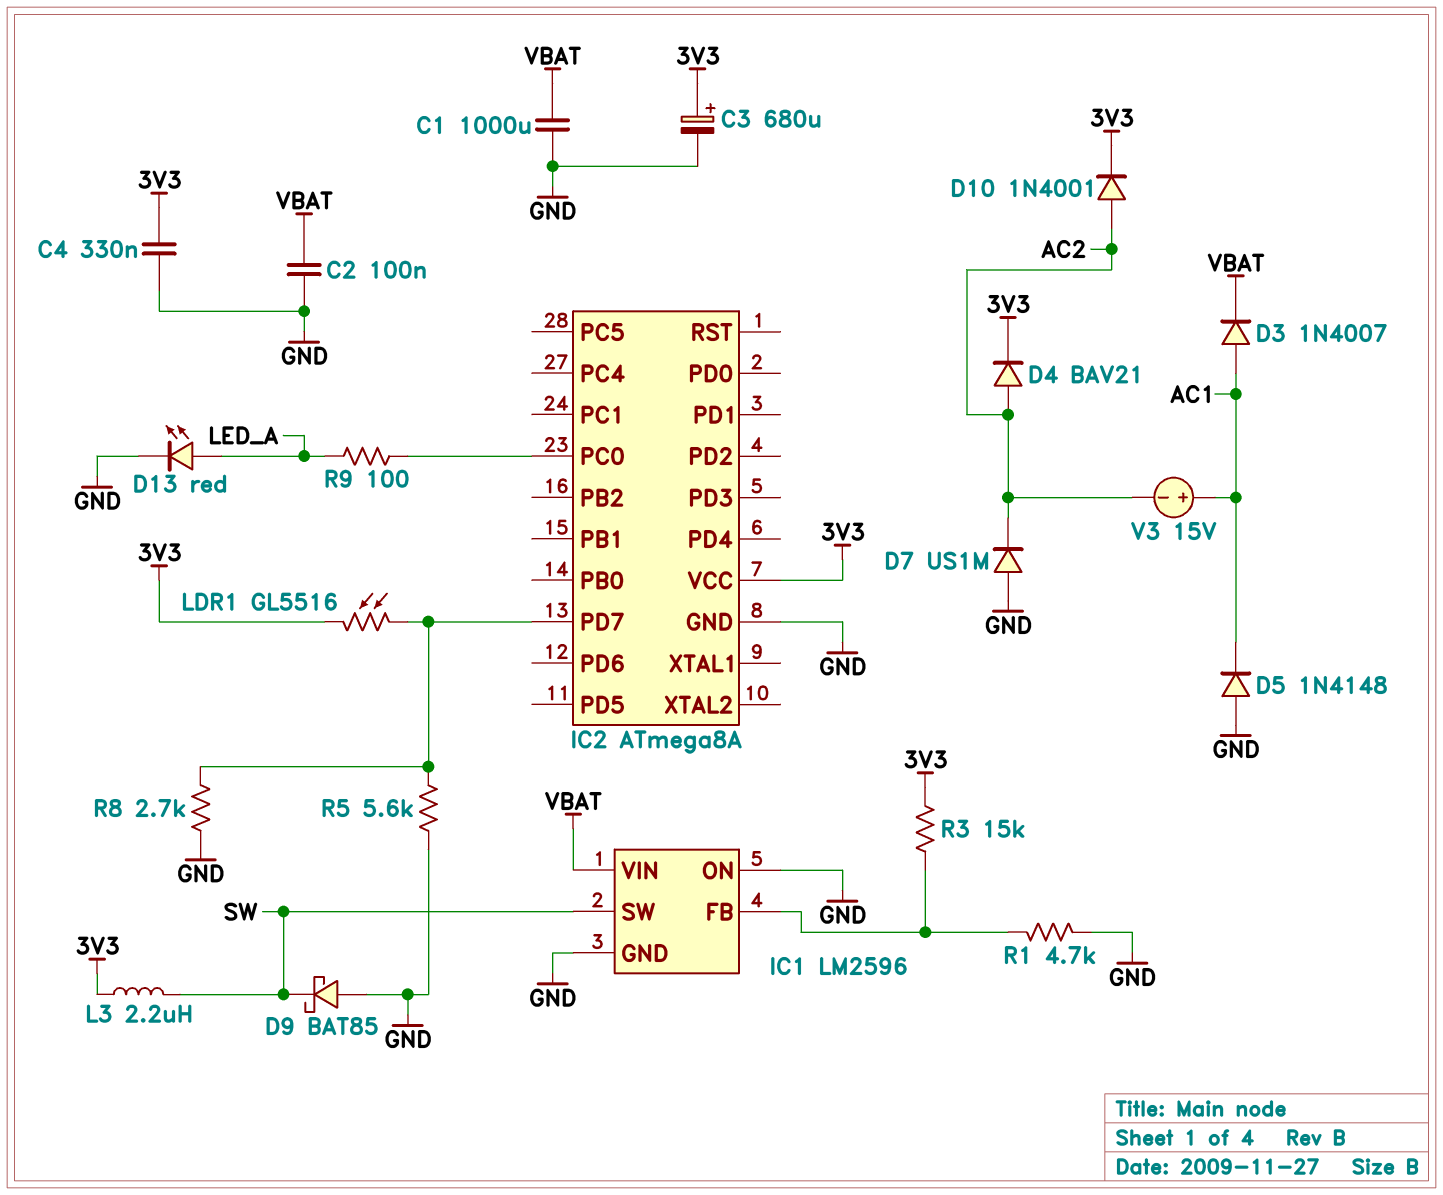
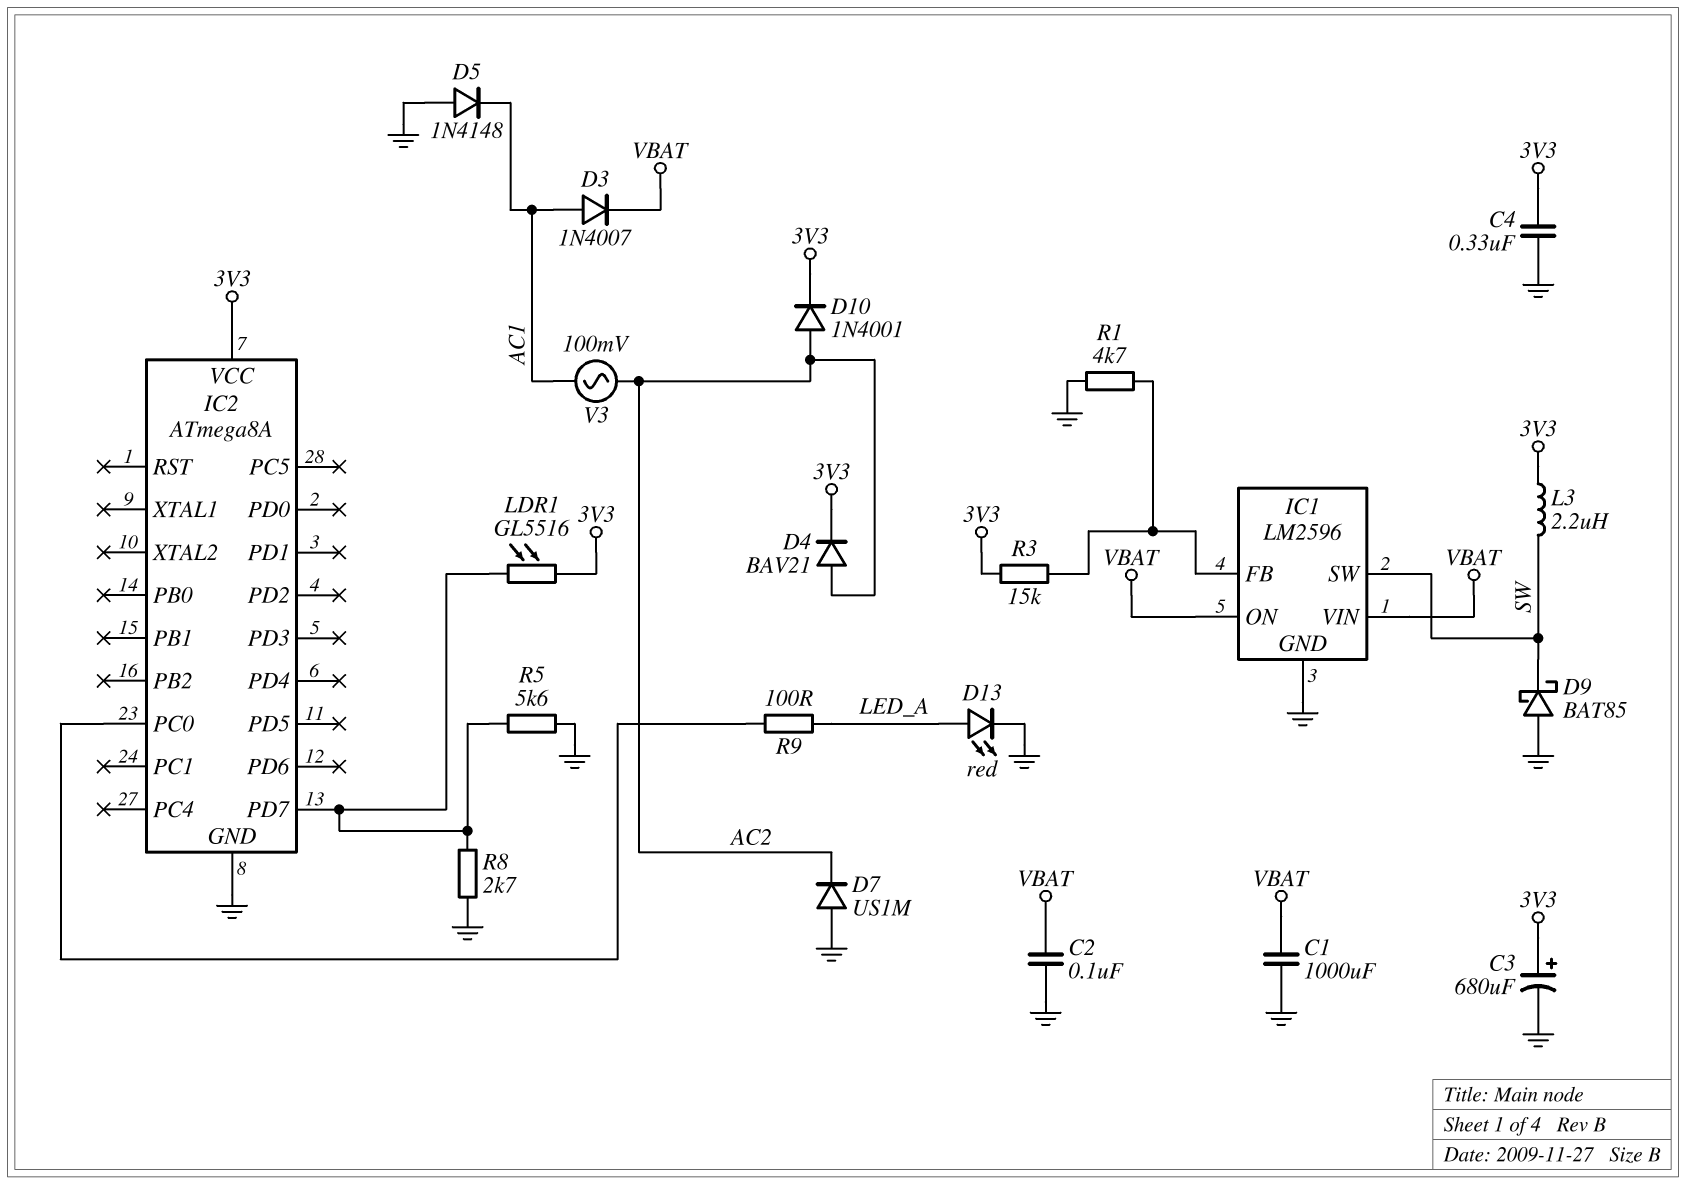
IC1 pin ON: GND -> VBAT
V3: 15V (plus AC1, minus AC2) -> AC 100mV (AC1, AC2)

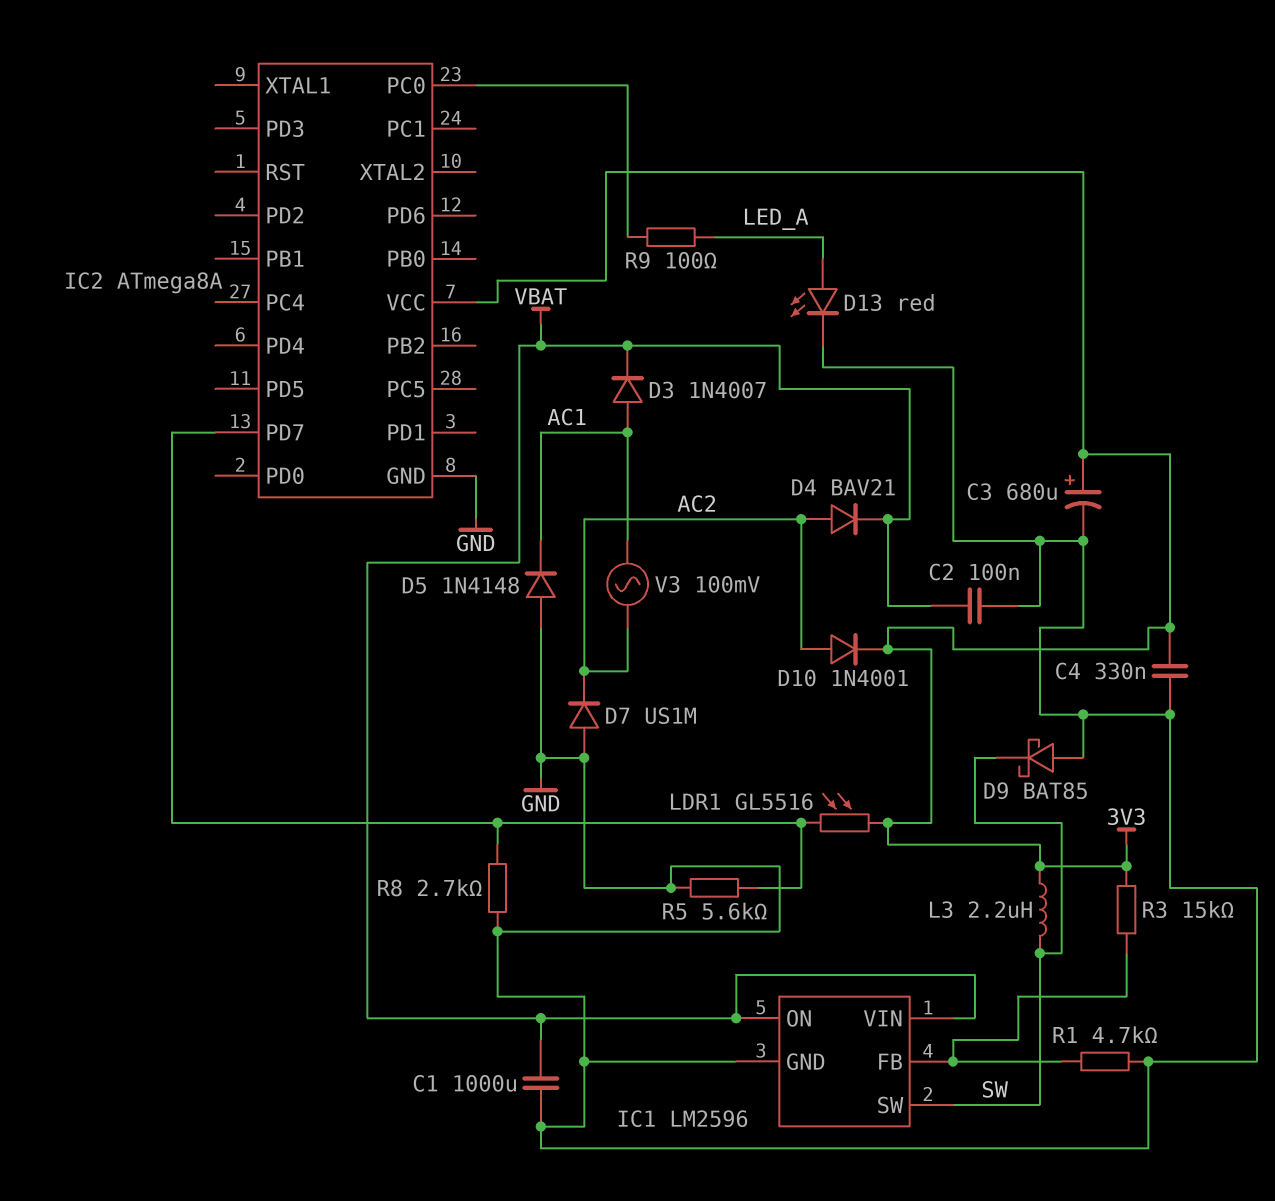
D4: diode BAV21 (A AC2, K 3V3) -> diode BAV21 (A AC2, K VBAT)

